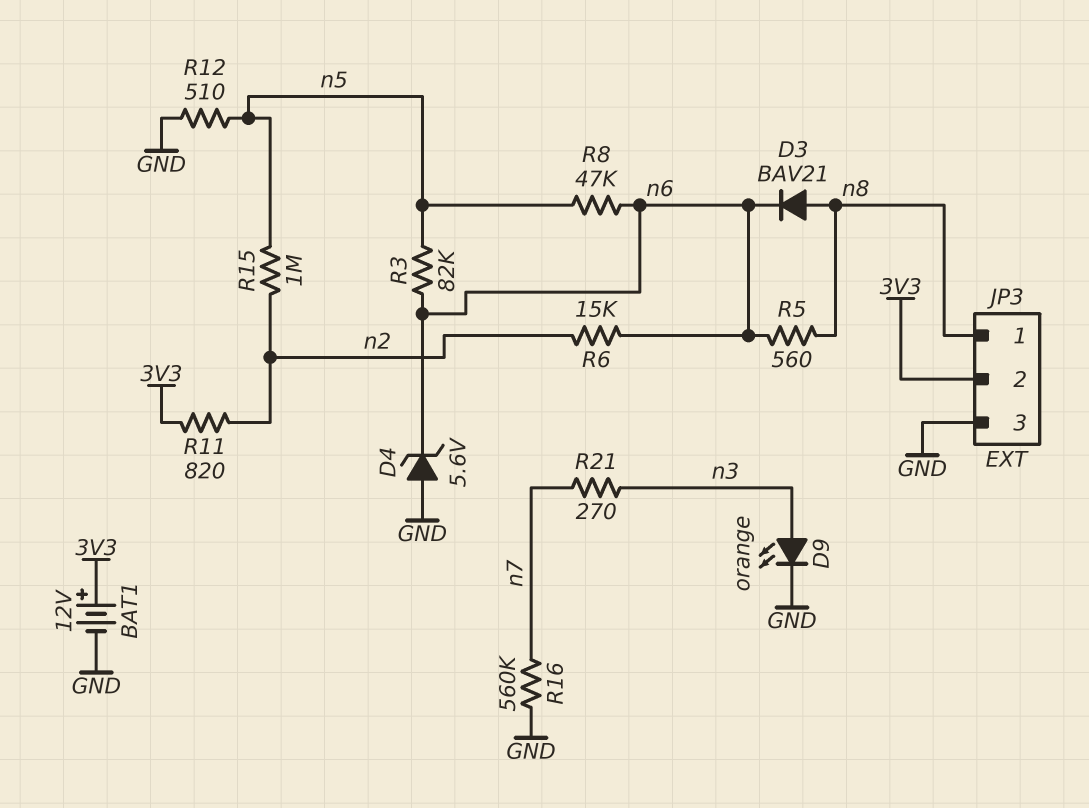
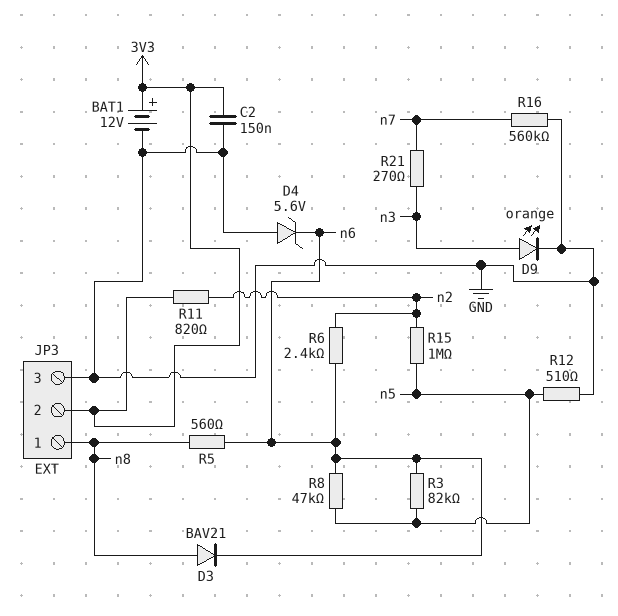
C2: none -> 150nF (3V3, GND)
R6: 15k (n2, n6) -> 2.4k (n2, n6)

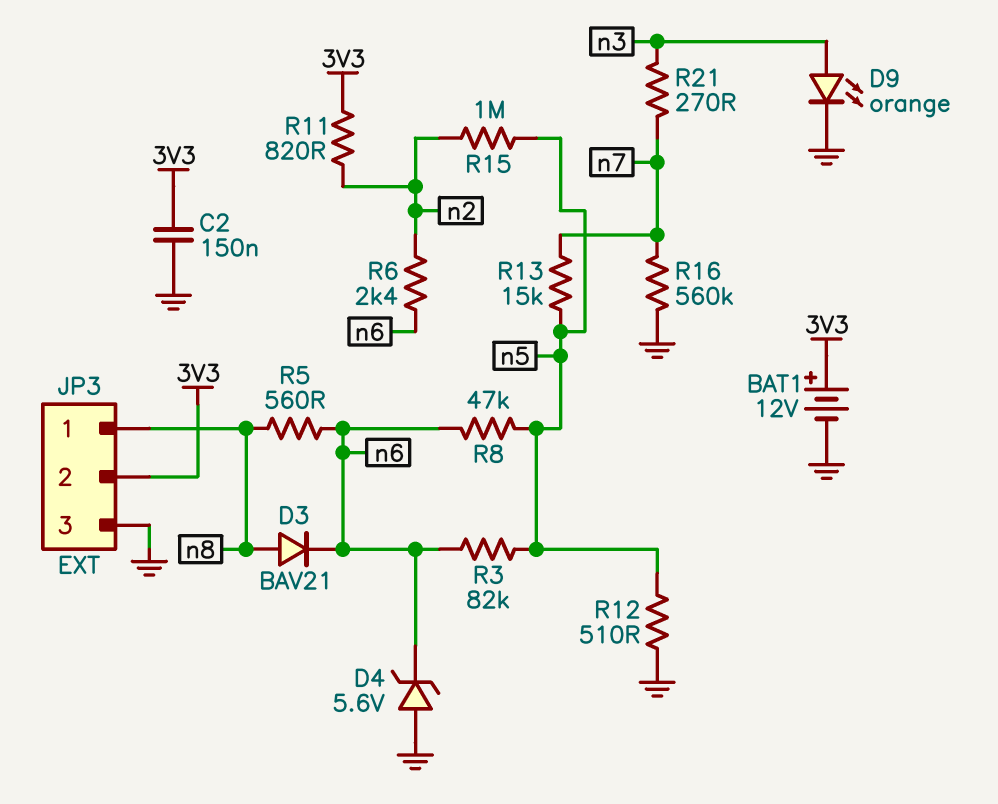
R13: none -> 15k (n5, n7)

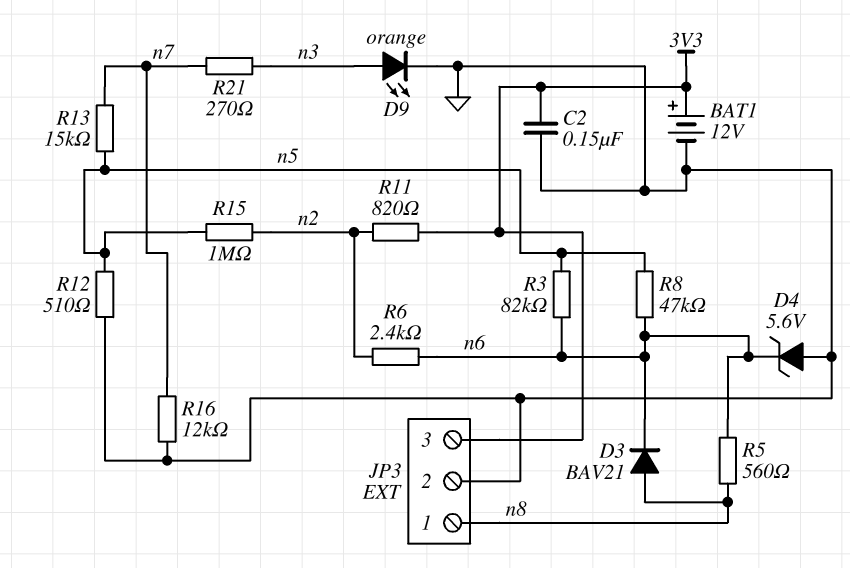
JP3 pin 2: 3V3 -> GND
JP3 pin 3: GND -> 3V3
R16: 560k (GND, n7) -> 12k (GND, n7)

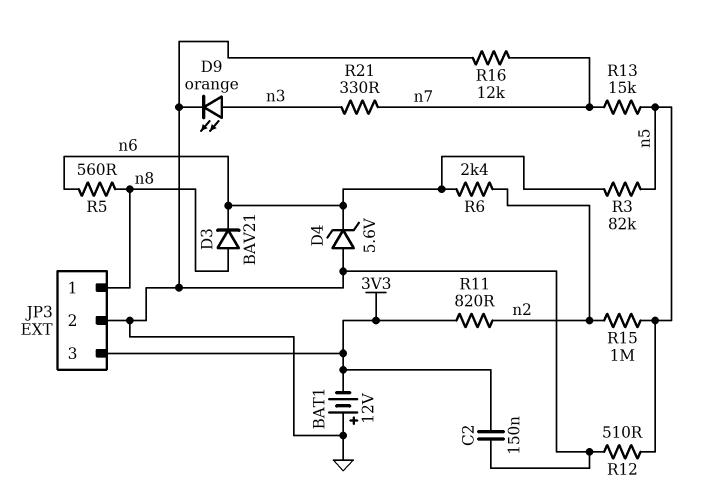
BAT1: 12V (plus 3V3, minus GND) -> 12V (plus GND, minus 3V3)
R8: 47k (n5, n6) -> none
R21: 270 (n3, n7) -> 330 (n3, n7)

